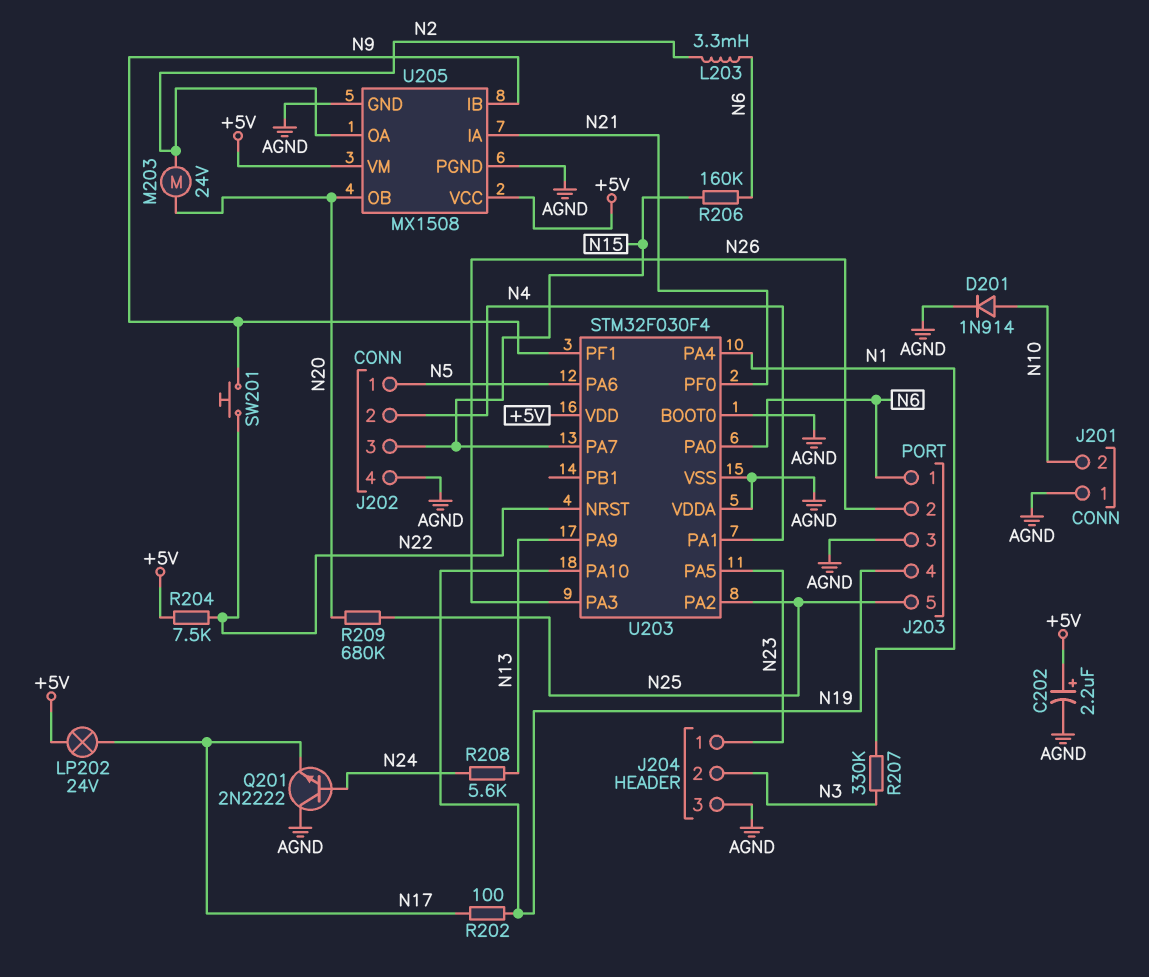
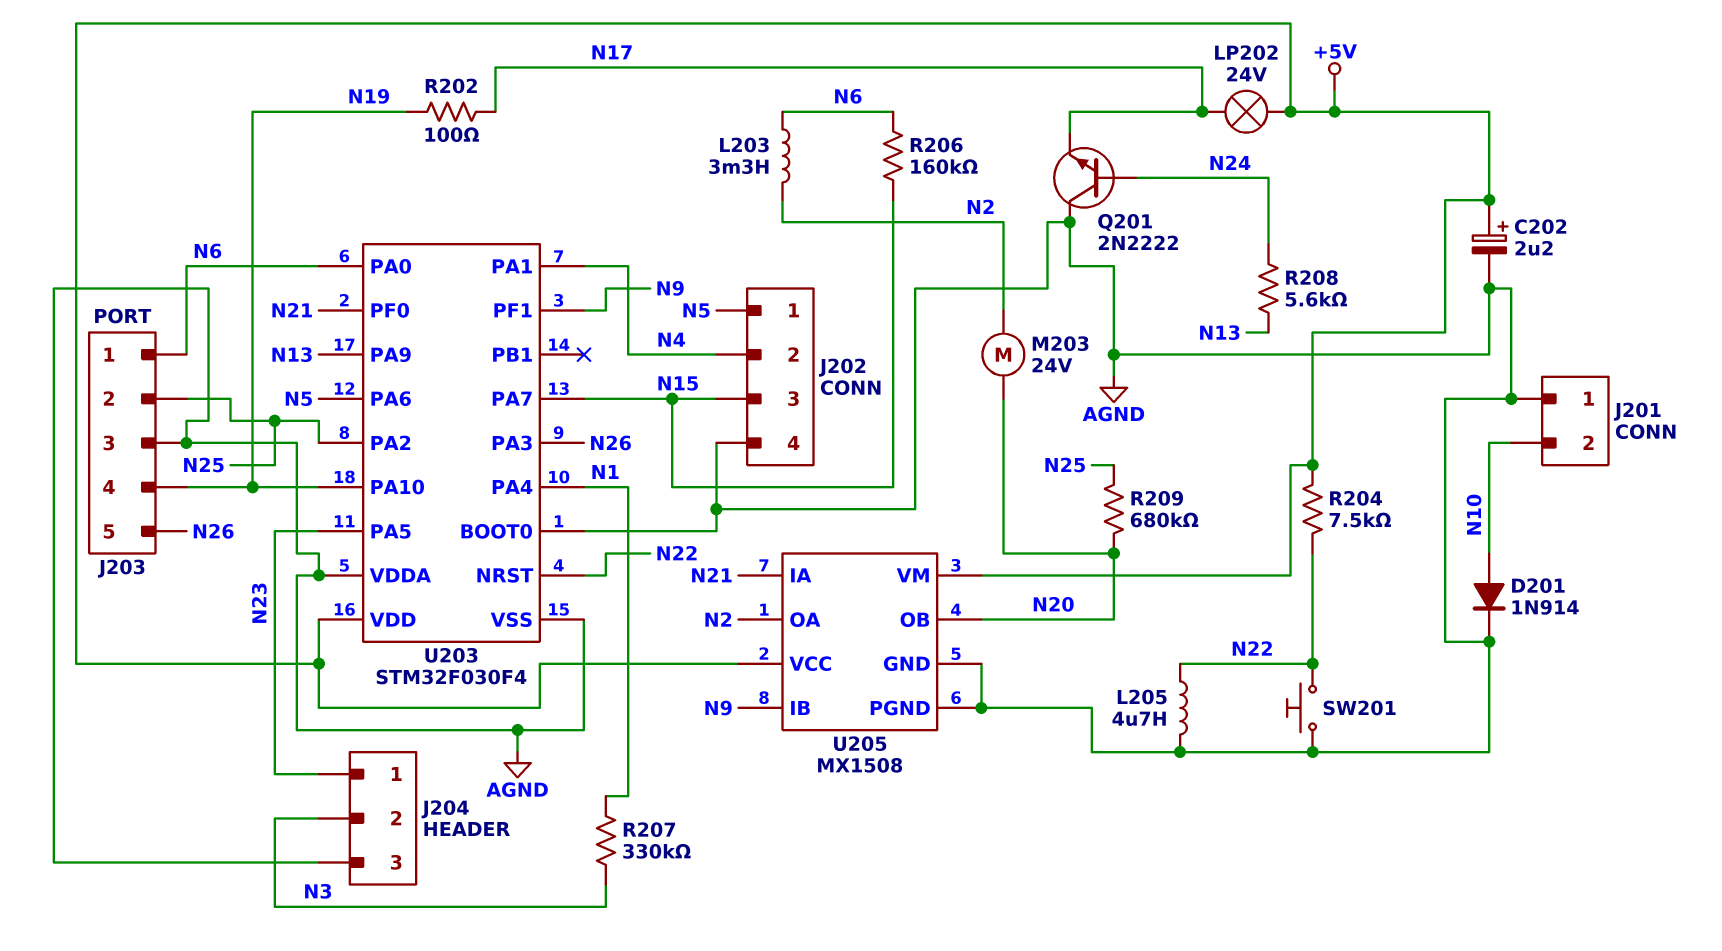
J203 pin 2: N26 -> N25
J203 pin 5: N25 -> N26
L205: none -> 4.7uH (AGND, N22)
SW201: button (N9, N22) -> button (AGND, N22)

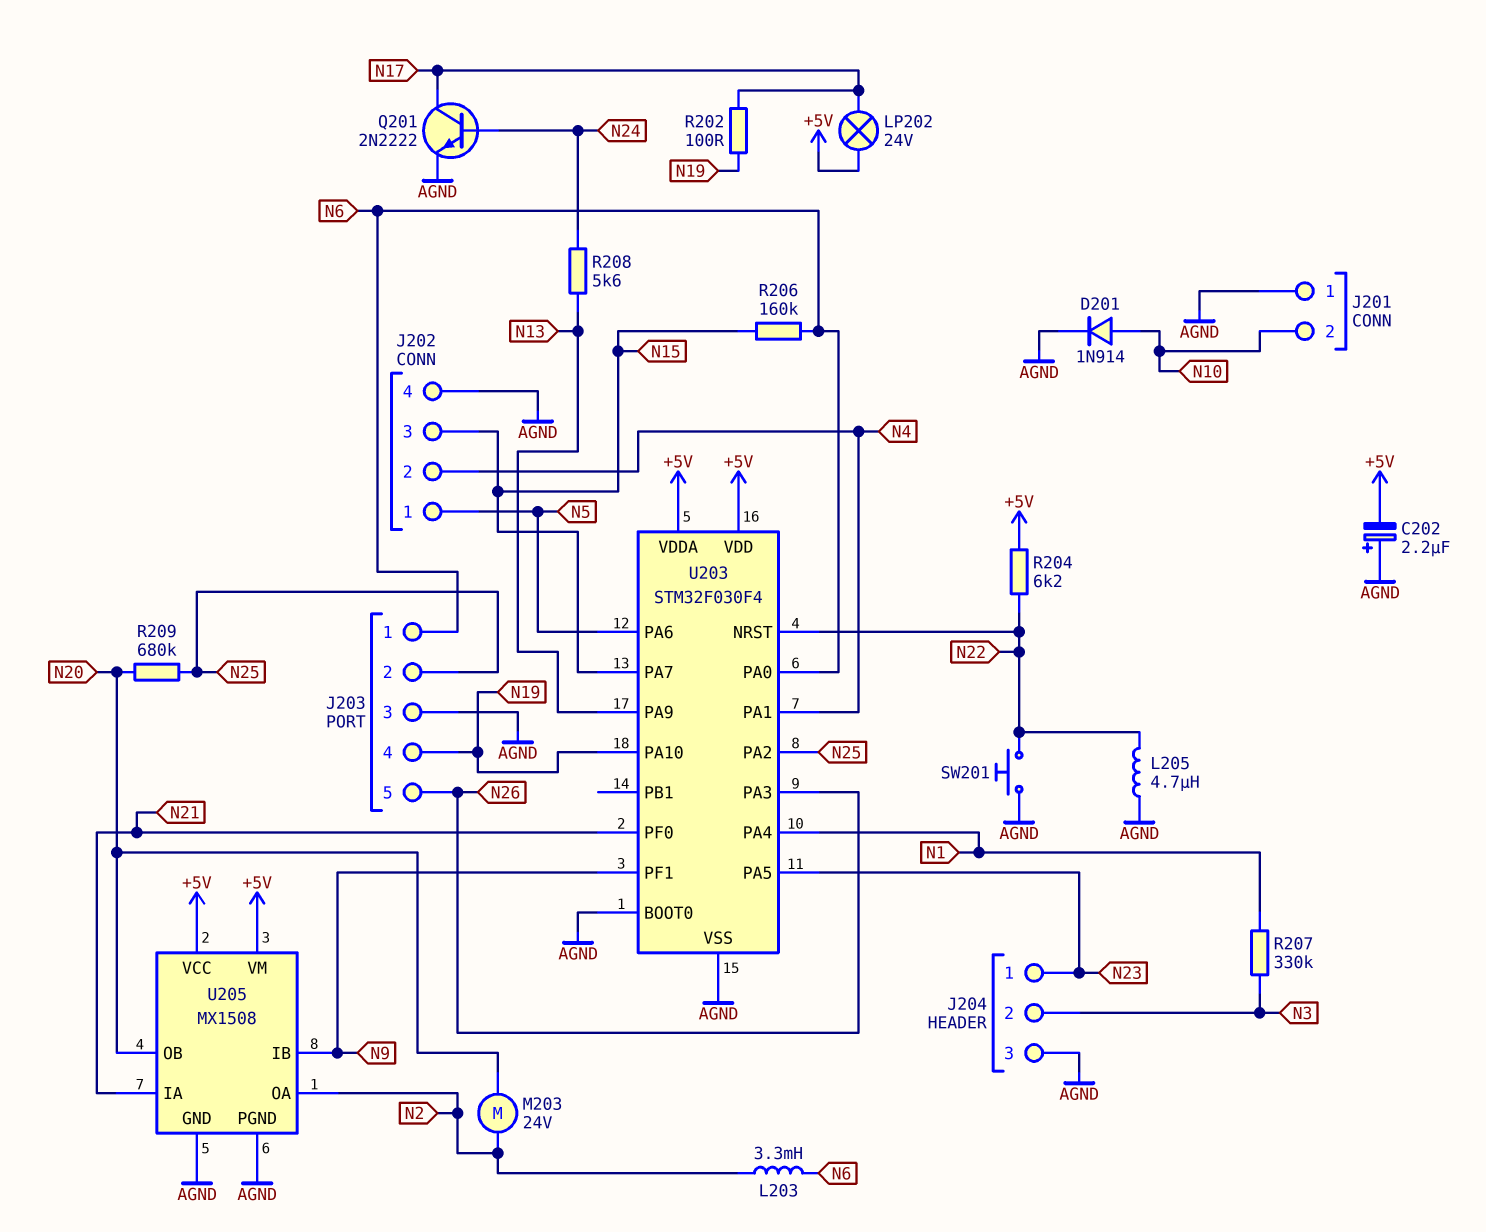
C202: 2.2uF (plus +5V, minus AGND) -> 2.2uF (plus AGND, minus +5V)
Q201: NPN 2N2222 (B N24, C AGND, E N17) -> NPN 2N2222 (B N24, C N17, E AGND)
R204: 7.5k (+5V, N22) -> 6.2k (+5V, N22)
U203 pin VDDA: AGND -> +5V

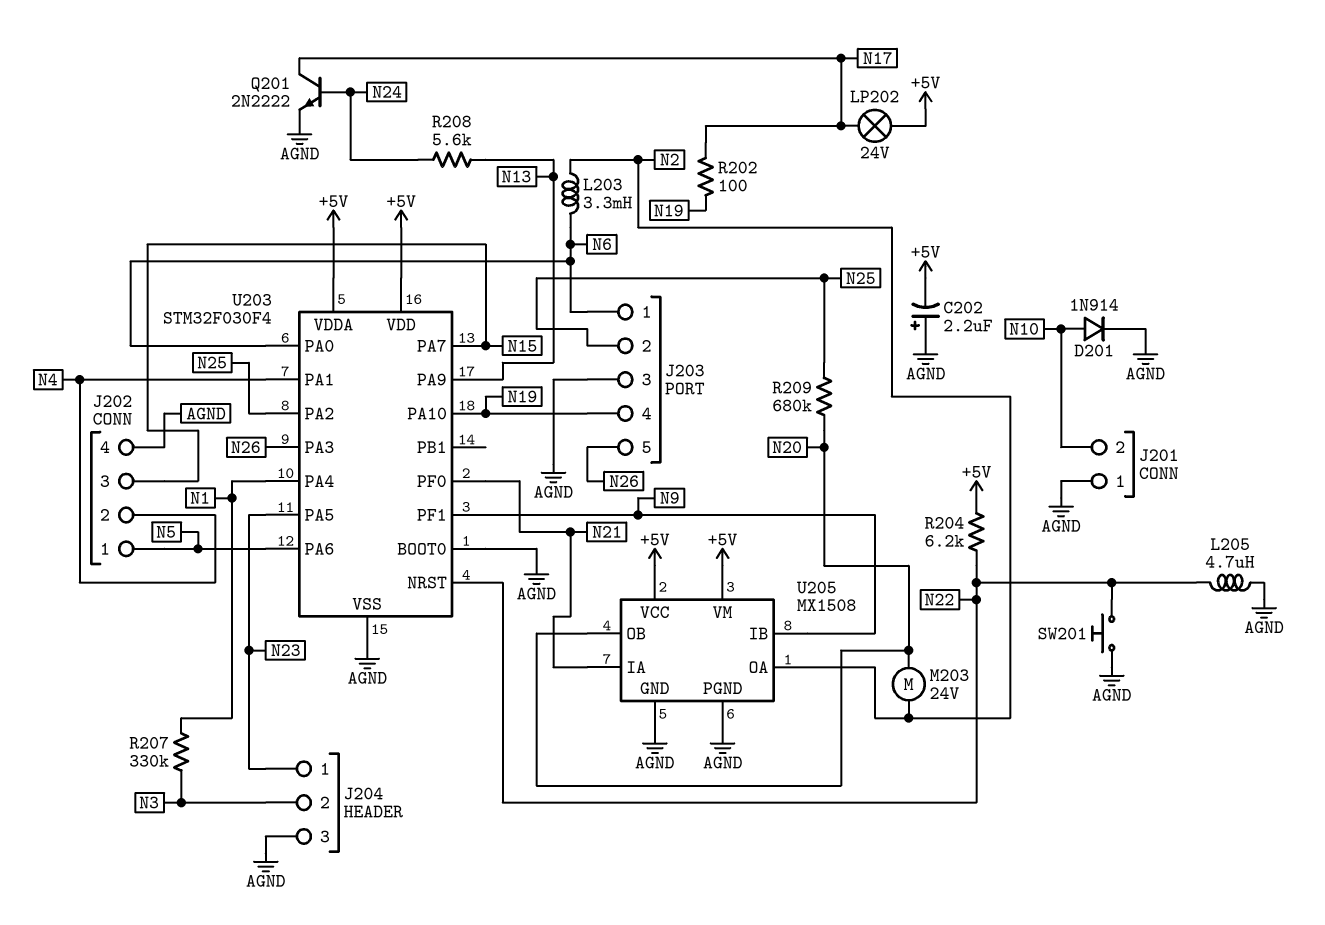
R206: 160k (N6, N15) -> none

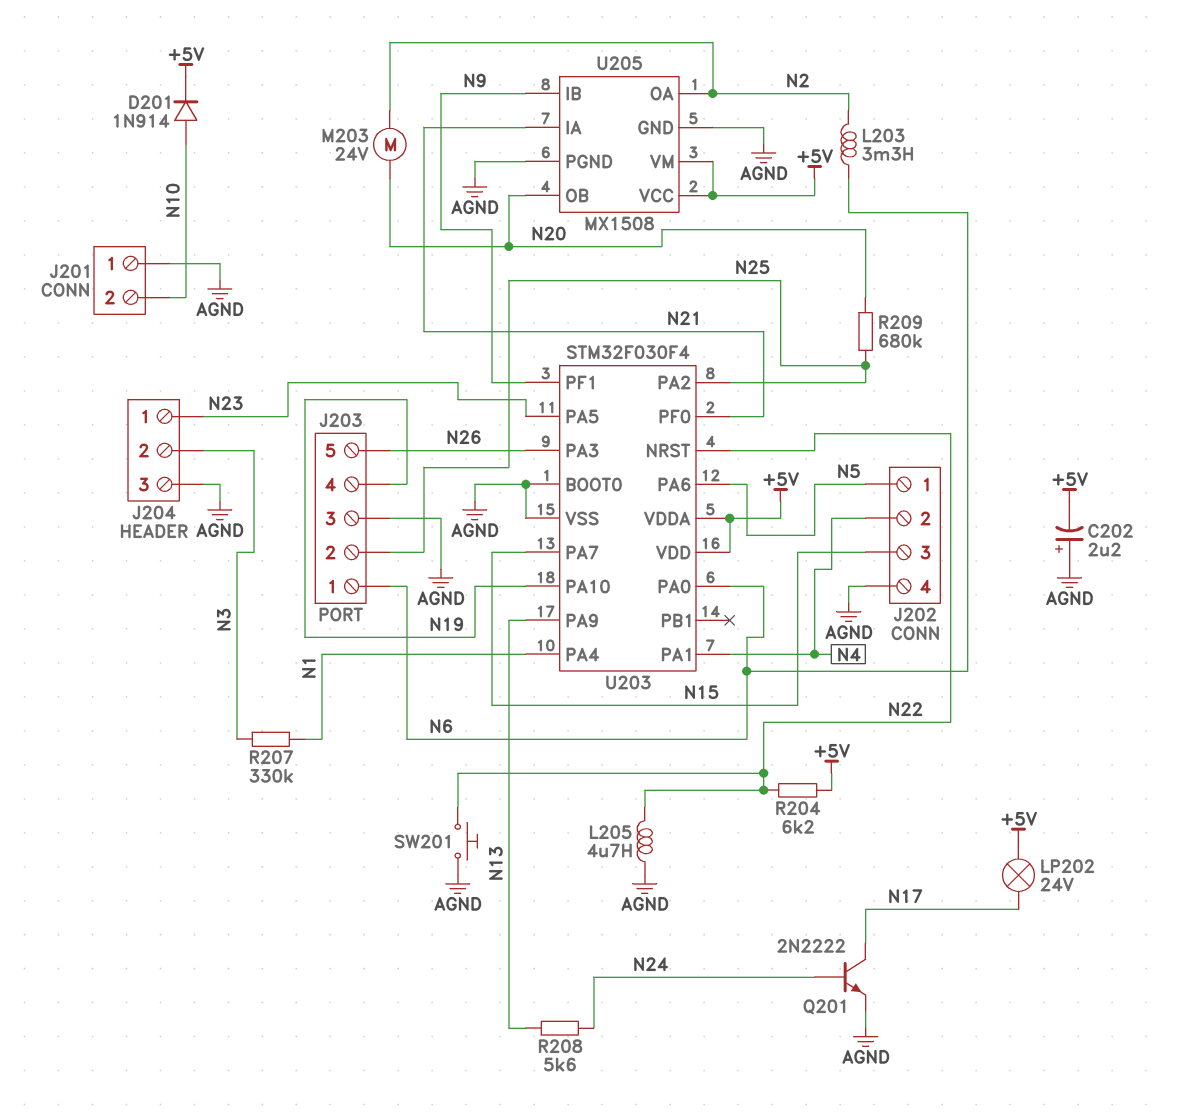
D201: diode 1N914 (A N10, K AGND) -> diode 1N914 (A N10, K +5V)
R202: 100 (N17, N19) -> none

